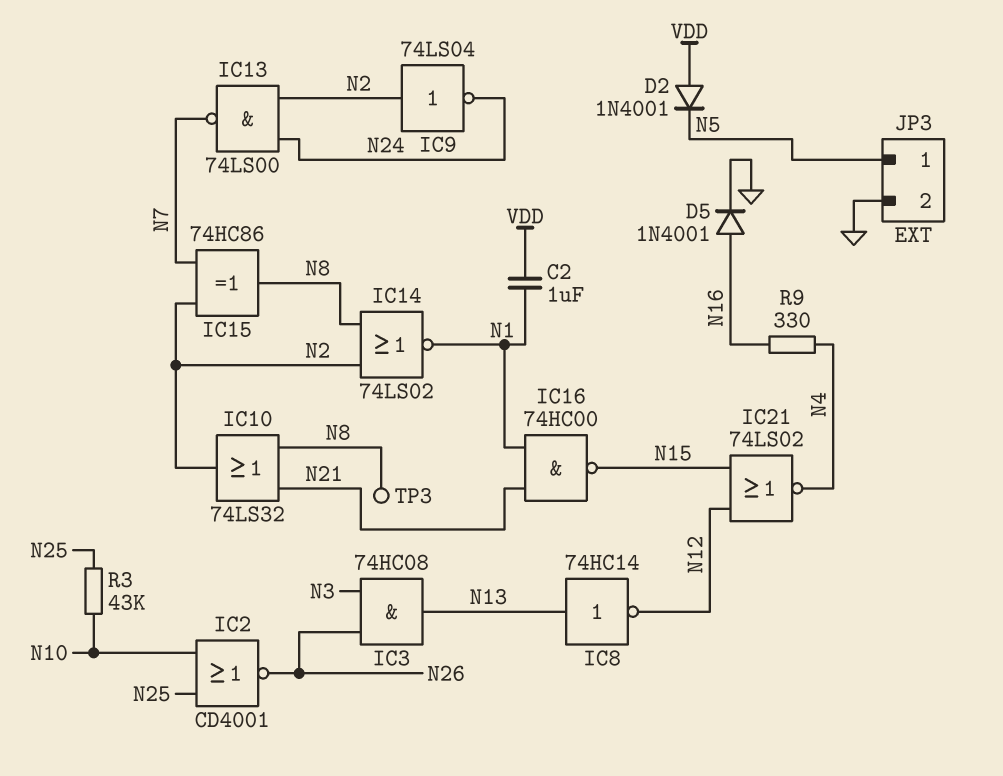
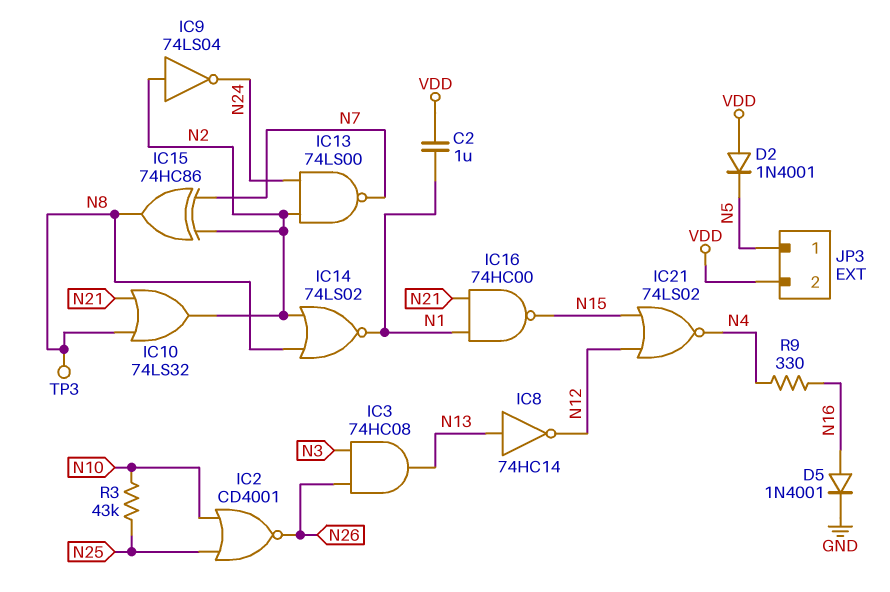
JP3 pin 2: GND -> VDD

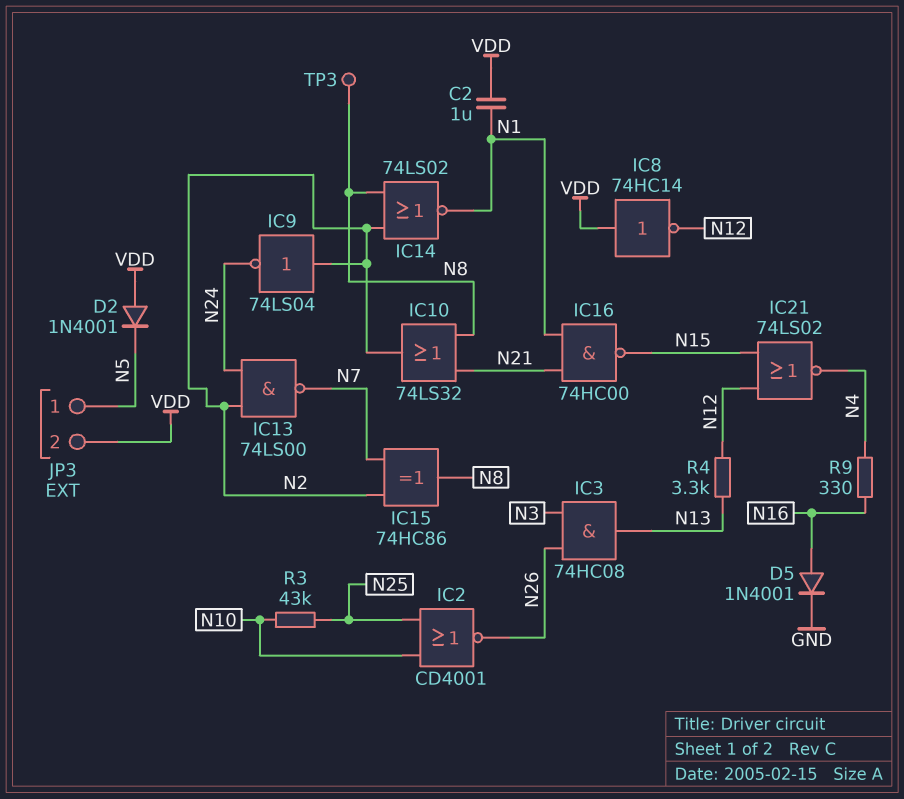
IC8: NOT 74HC14 (in N13, out N12) -> NOT 74HC14 (in VDD, out N12)
R4: none -> 3.3k (N12, N13)

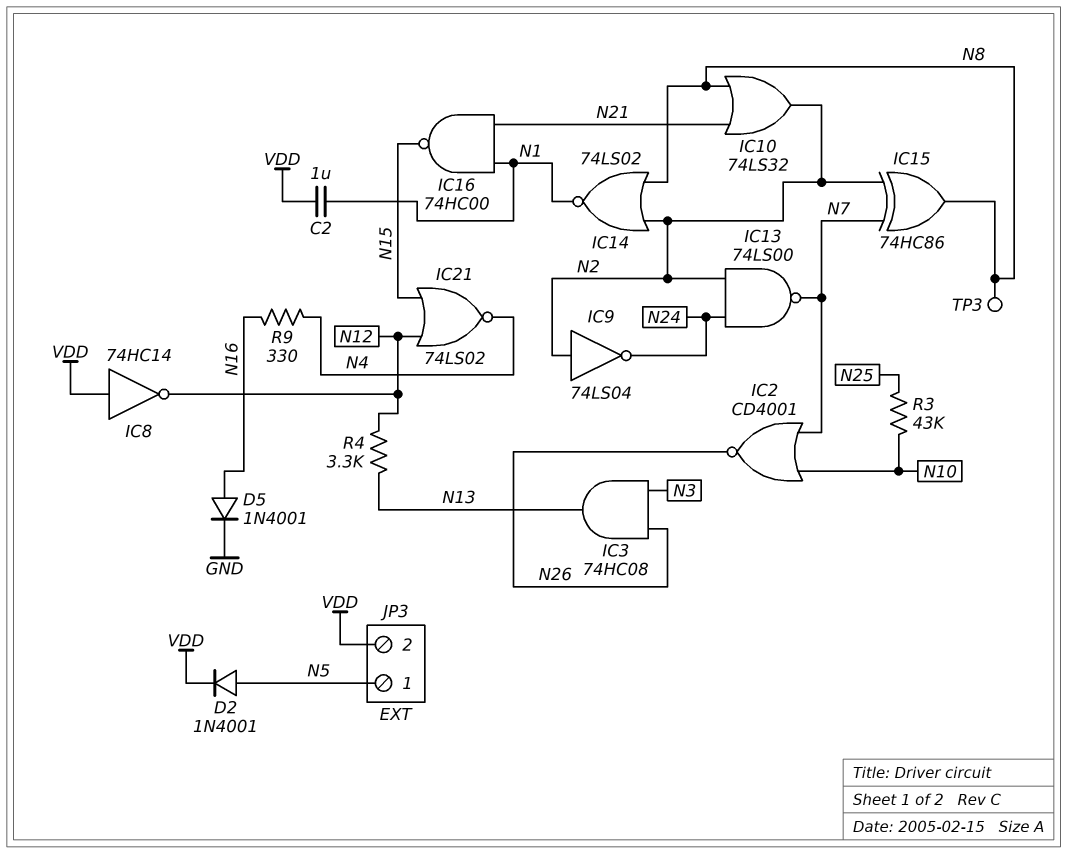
D2: diode 1N4001 (A VDD, K N5) -> diode 1N4001 (A N5, K VDD)
IC2: NOR CD4001 (in N10, in N25, out N26) -> NOR CD4001 (in N7, in N10, out N26)

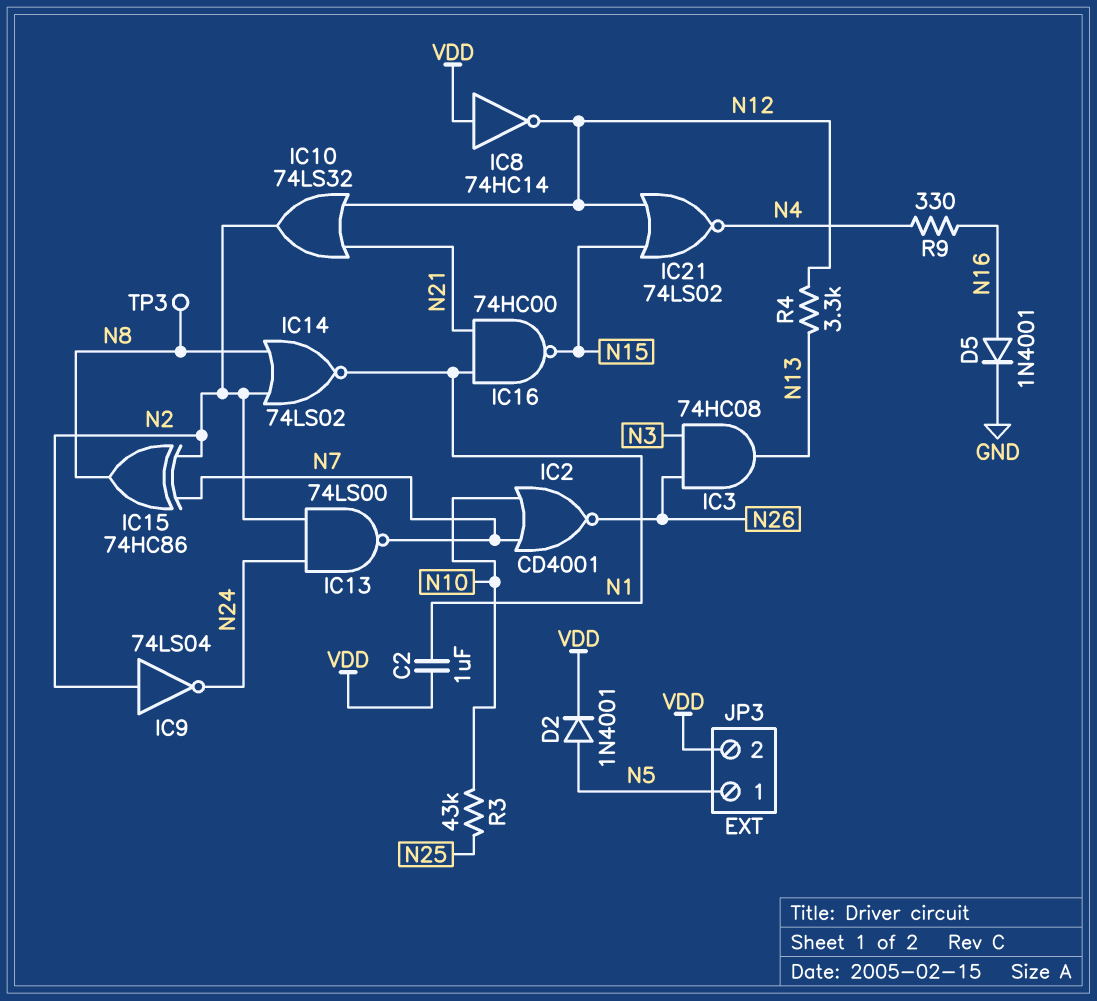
IC10: OR 74LS32 (in N8, in N21, out N2) -> OR 74LS32 (in N12, in N21, out N2)

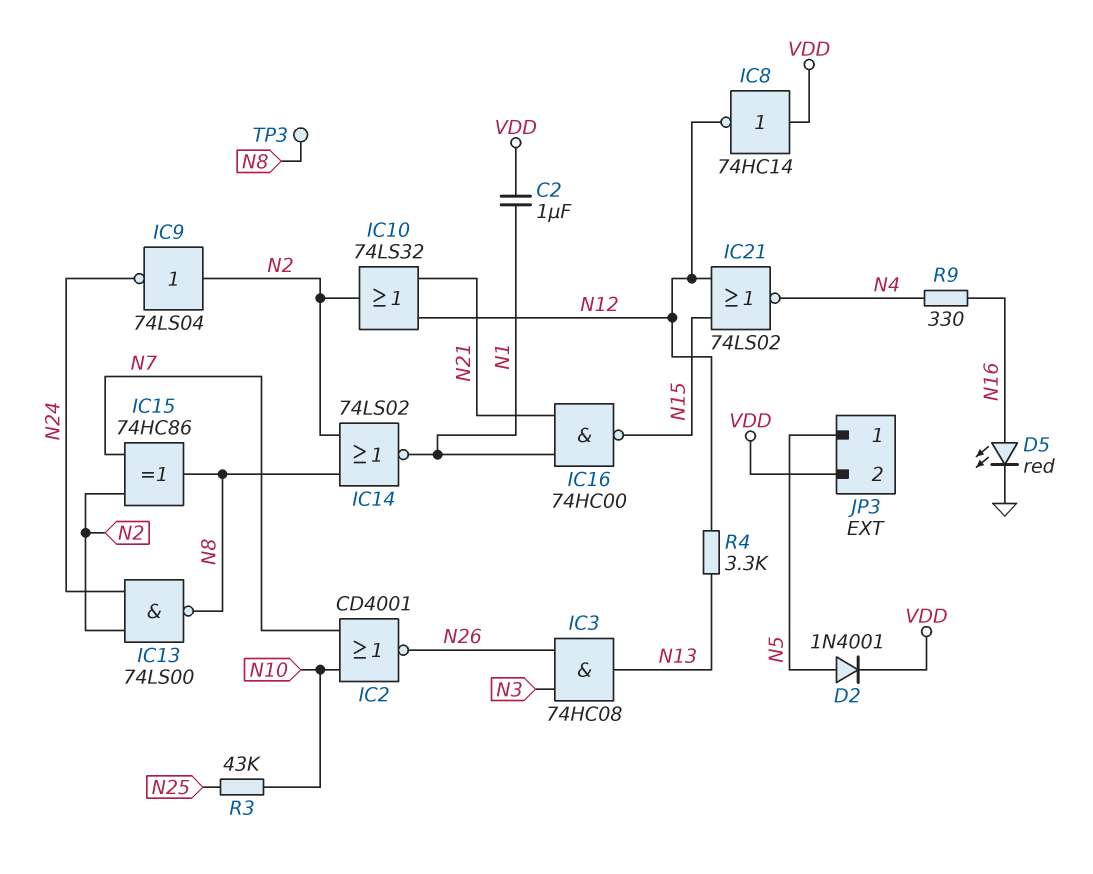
D5: diode 1N4001 (A N16, K GND) -> LED red (A N16, K GND)
IC13: NAND 74LS00 (in N2, in N24, out N7) -> NAND 74LS00 (in N2, in N24, out N8)

